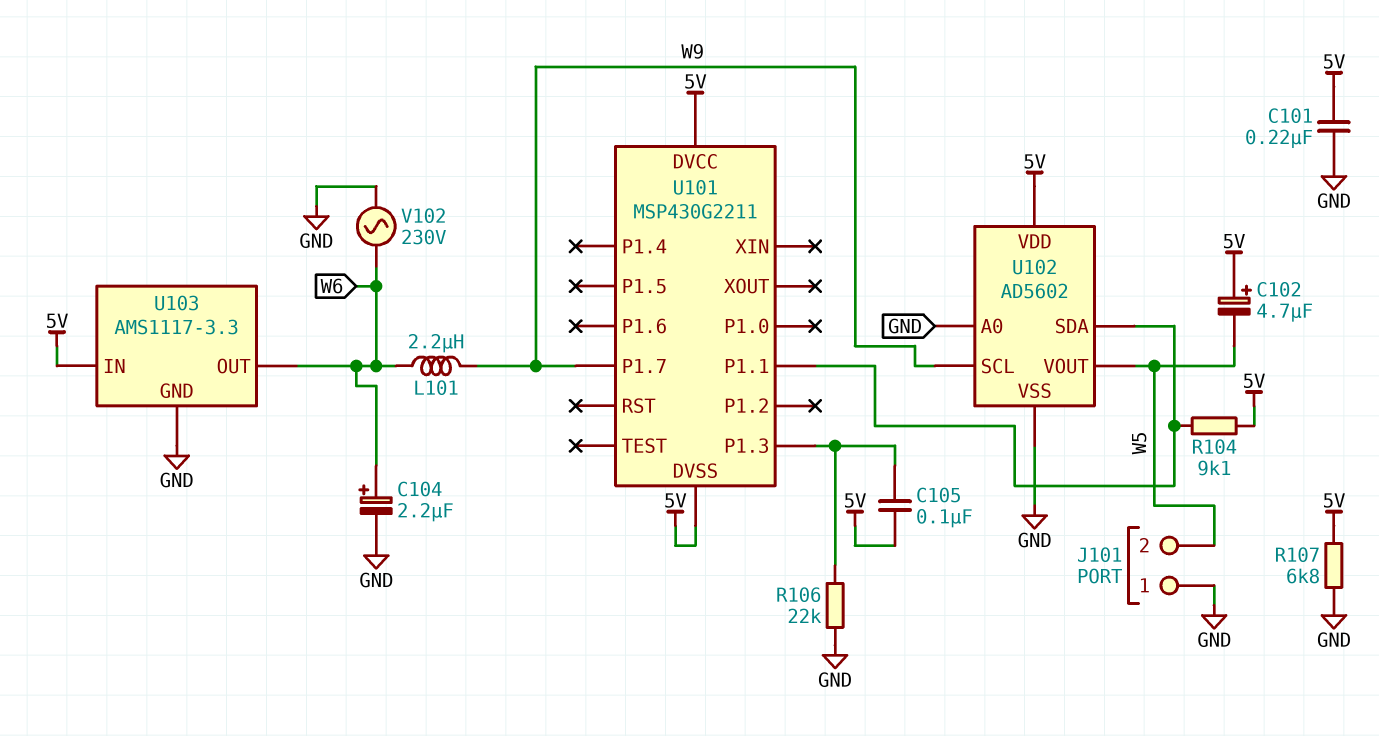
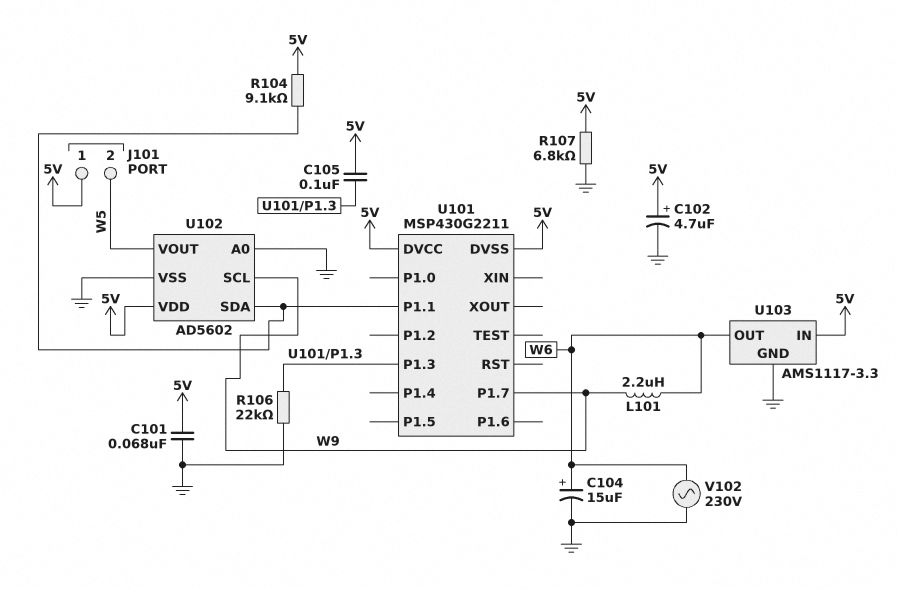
C101: 220nF (5V, GND) -> 68nF (5V, GND)
C102: 4.7uF (plus 5V, minus W5) -> 4.7uF (plus 5V, minus GND)
C104: 2.2uF (plus W6, minus GND) -> 15uF (plus W6, minus GND)
J101 pin 1: GND -> 5V

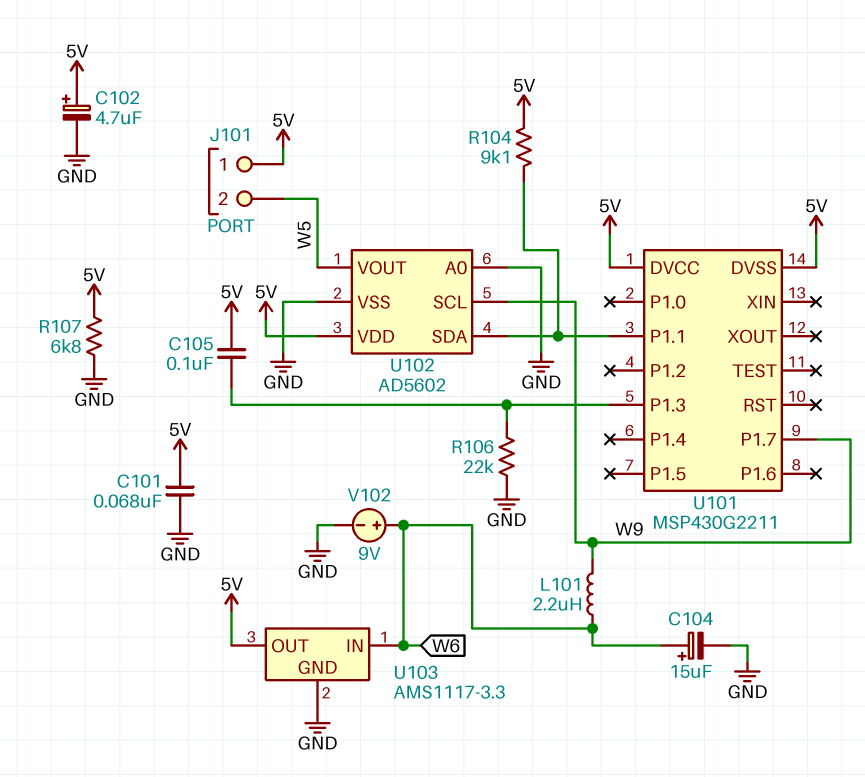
U103 pin IN: 5V -> W6
U103 pin OUT: W6 -> 5V
V102: AC 230V (GND, W6) -> 9V (plus W6, minus GND)

